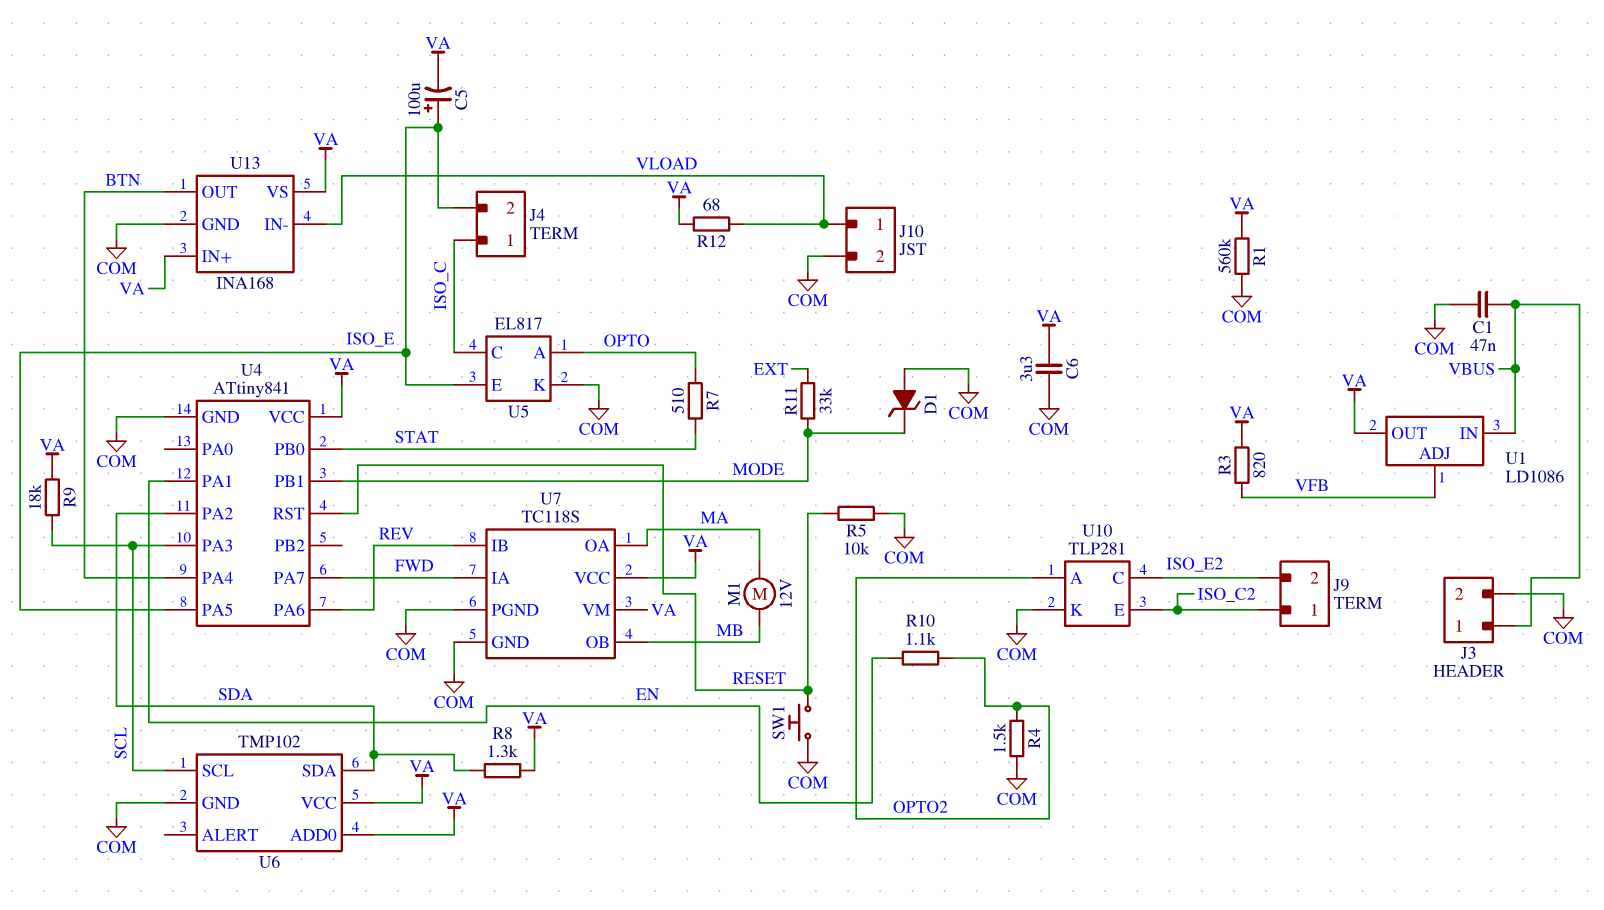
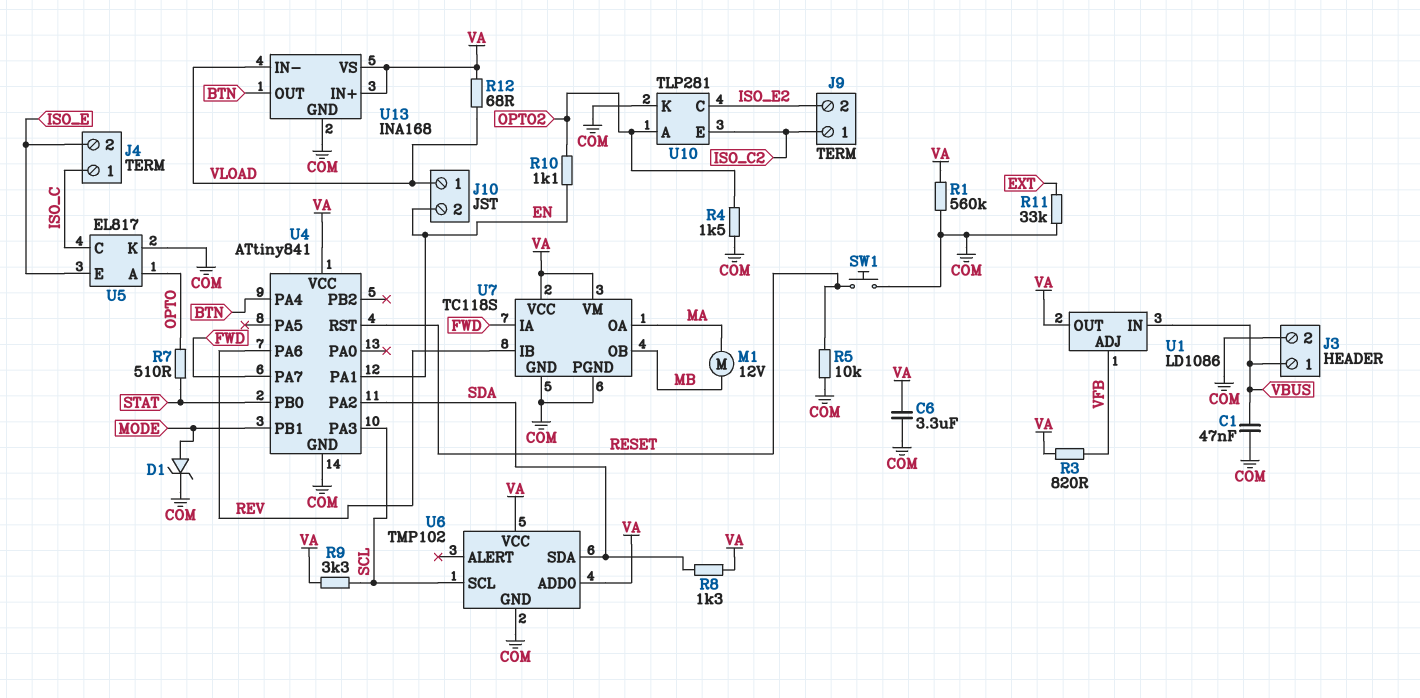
C5: 100uF (plus ISO_E, minus VA) -> none
D1: zener (A COM, K MODE) -> zener (A MODE, K COM)
J10 pin 2: COM -> EN
R9: 18k (SCL, VA) -> 3.3k (SCL, VA)
R11: 33k (EXT, MODE) -> 33k (COM, EXT)
U4 pin PA5: ISO_E -> none

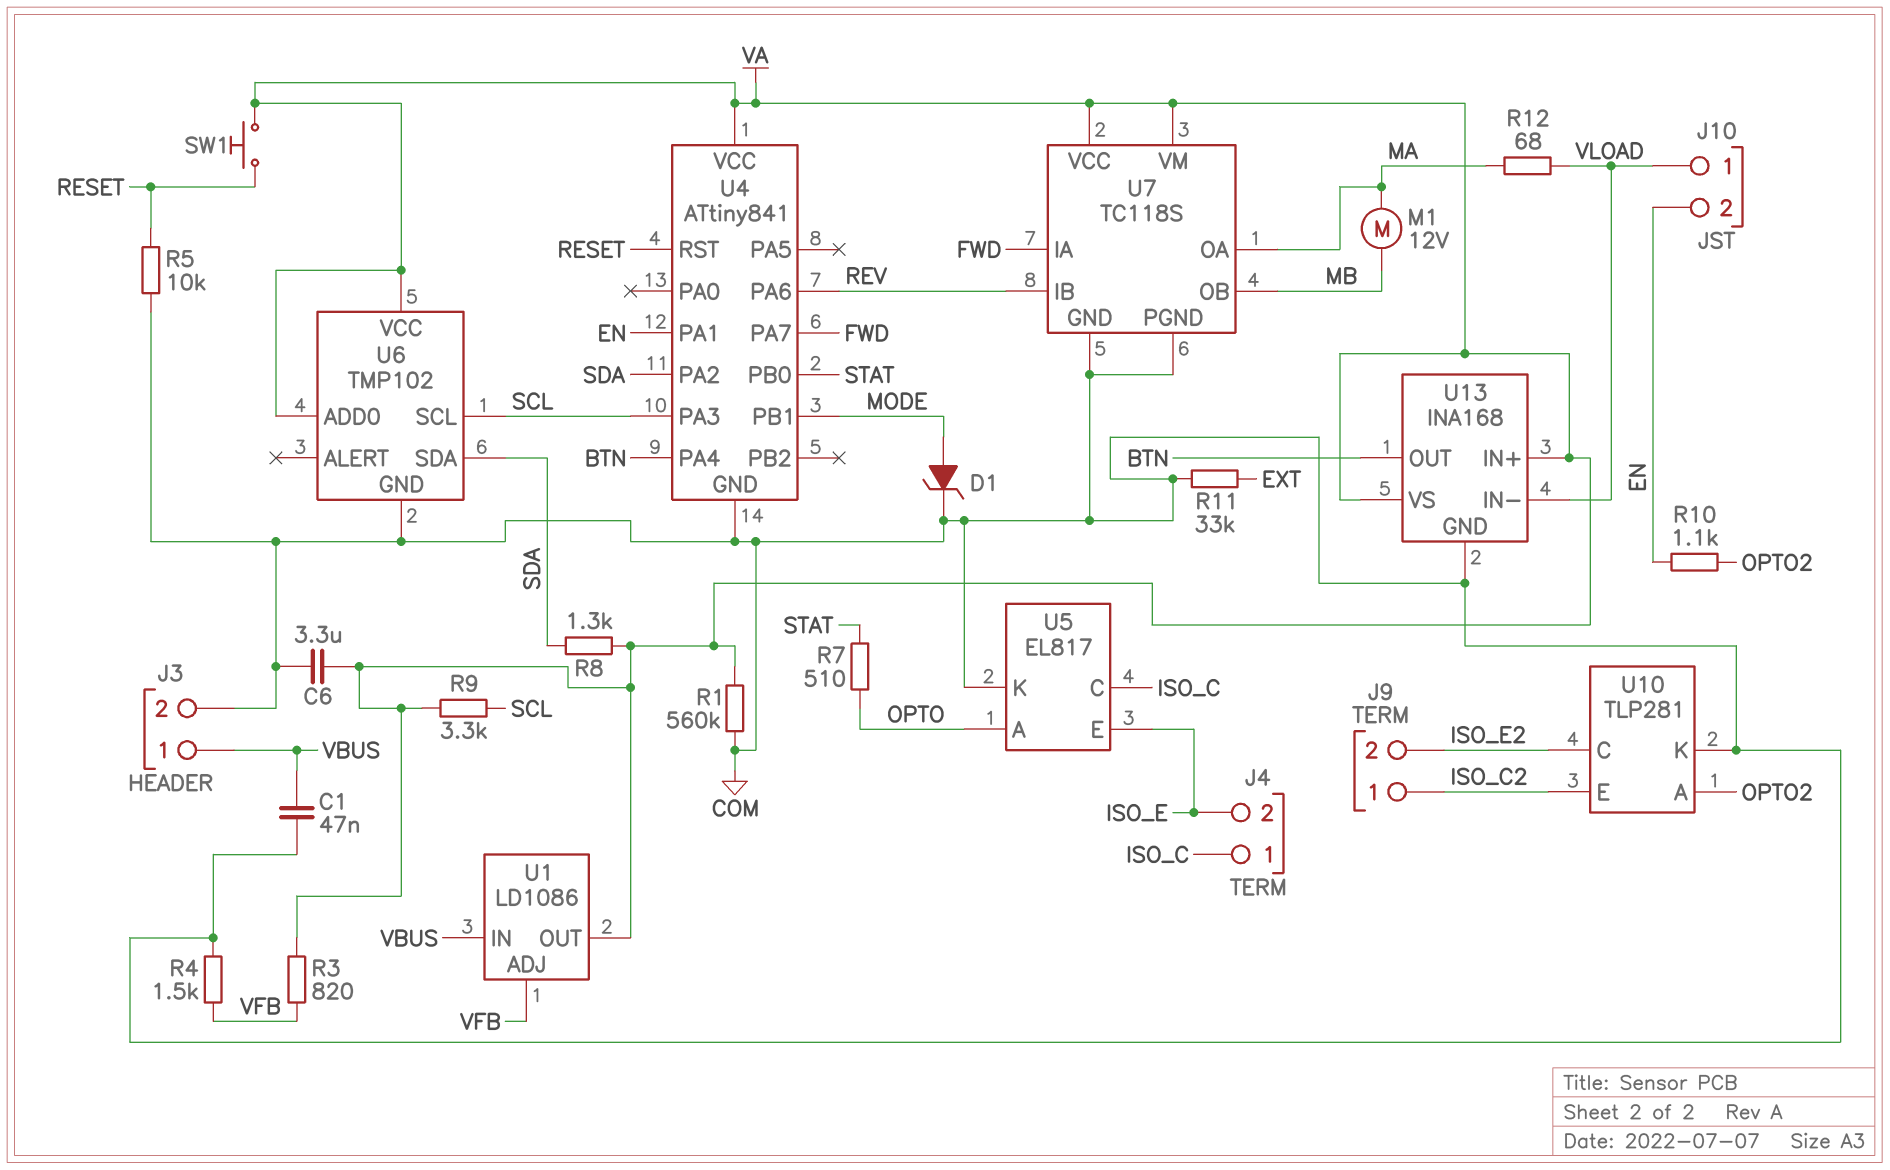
R4: 1.5k (COM, OPTO2) -> 1.5k (COM, VFB)
R12: 68 (VA, VLOAD) -> 68 (MA, VLOAD)
SW1: button (COM, RESET) -> button (RESET, VA)

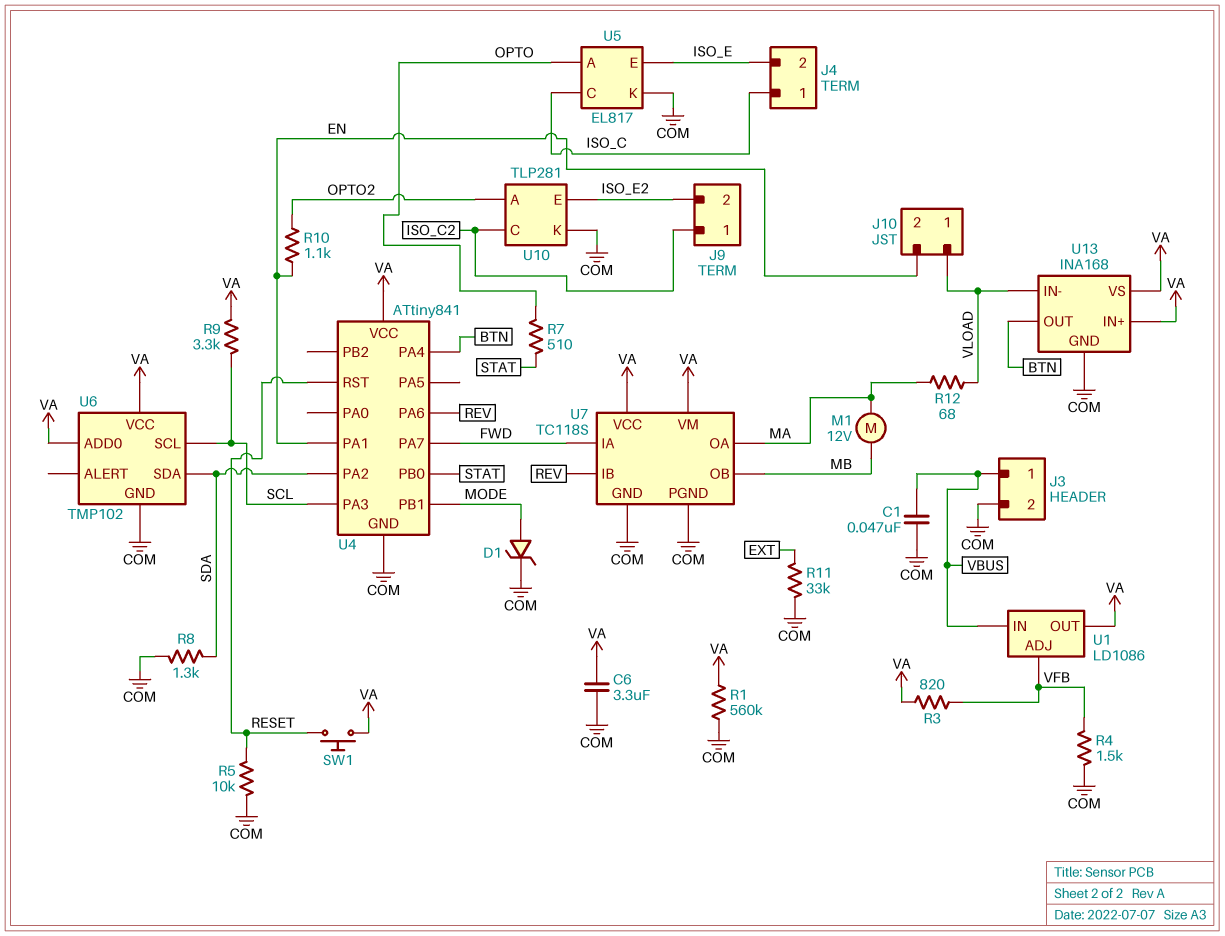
R8: 1.3k (SDA, VA) -> 1.3k (COM, SDA)
U10 pin C: ISO_E2 -> ISO_C2
U10 pin E: ISO_C2 -> ISO_E2

